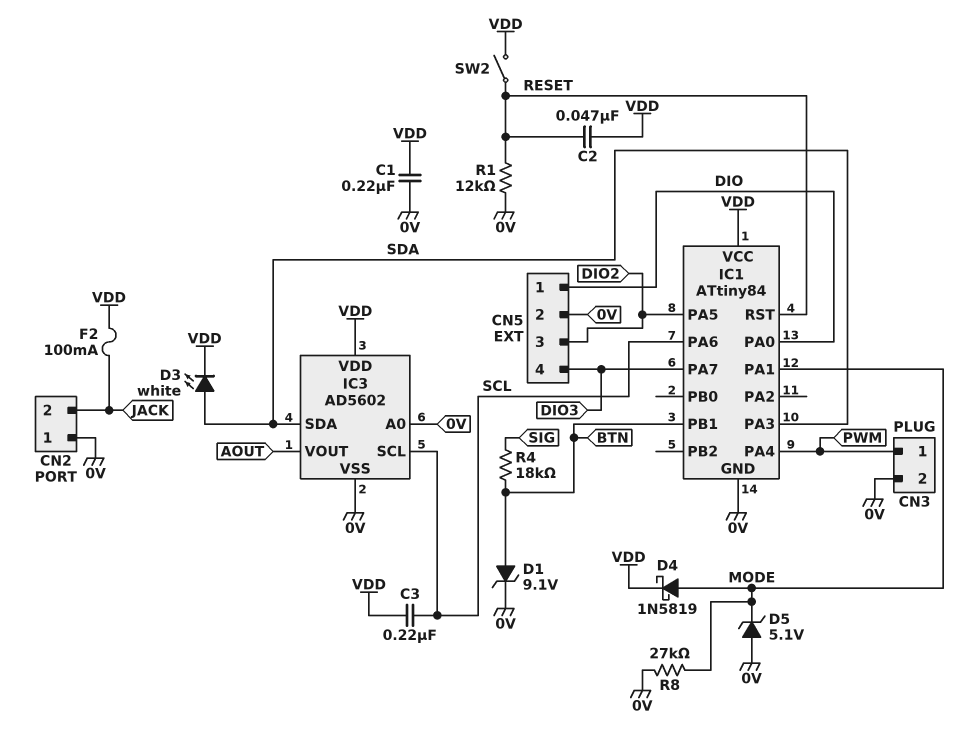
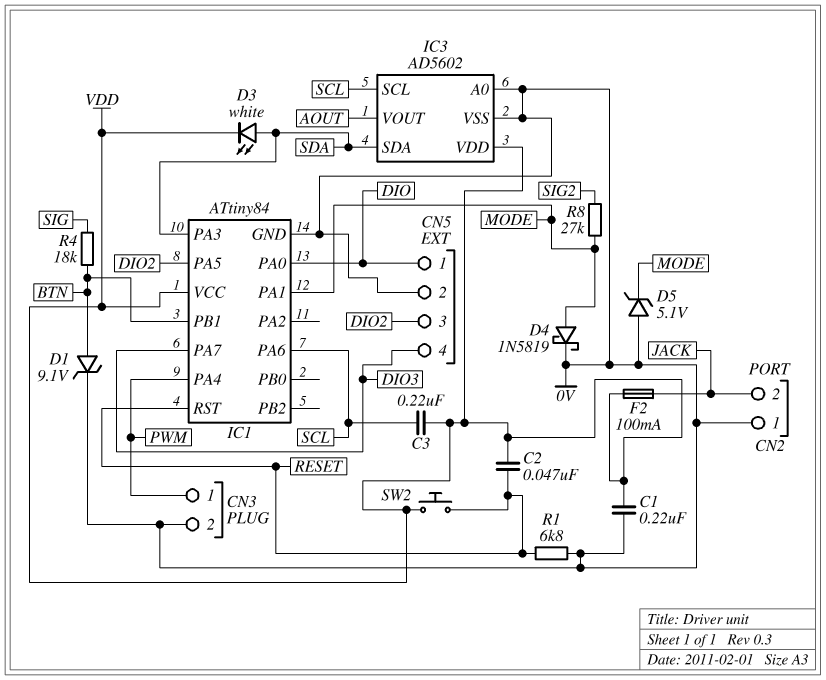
D4: schottky 1N5819 (A MODE, K VDD) -> schottky 1N5819 (A MODE, K 0V)
R1: 12k (0V, RESET) -> 6.8k (0V, RESET)
R8: 27k (0V, MODE) -> 27k (MODE, SIG2)
SW2: switch (RESET, VDD) -> button (RESET, VDD)

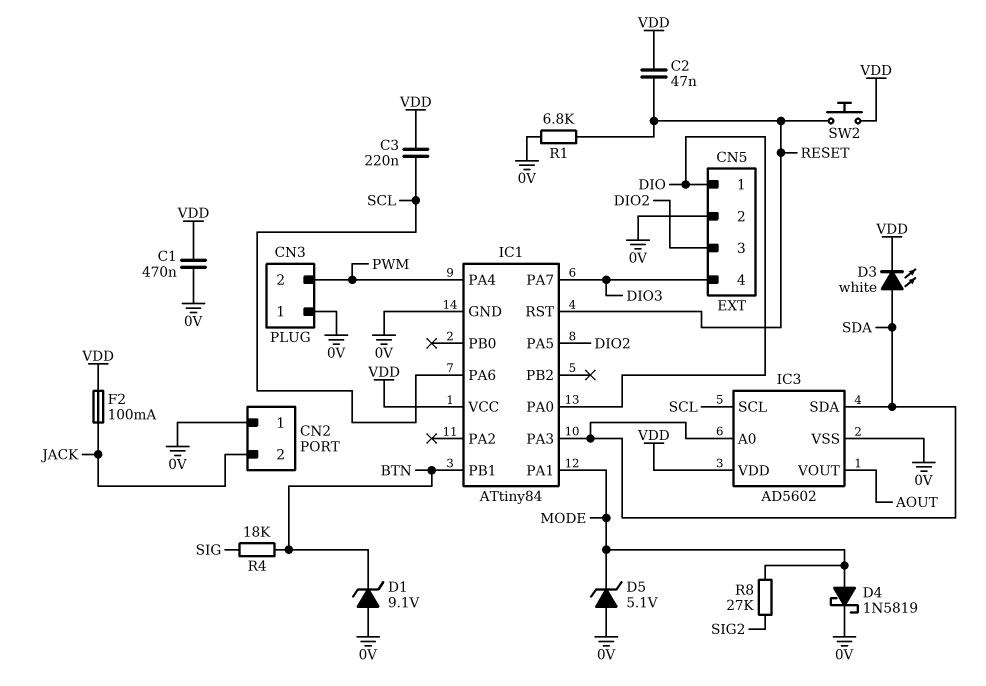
C1: 220nF (0V, VDD) -> 470nF (0V, VDD)
CN3 pin 1: PWM -> 0V
CN3 pin 2: 0V -> PWM
D1: zener 9.1V (A BTN, K 0V) -> zener 9.1V (A 0V, K BTN)
IC3 pin A0: 0V -> SDA

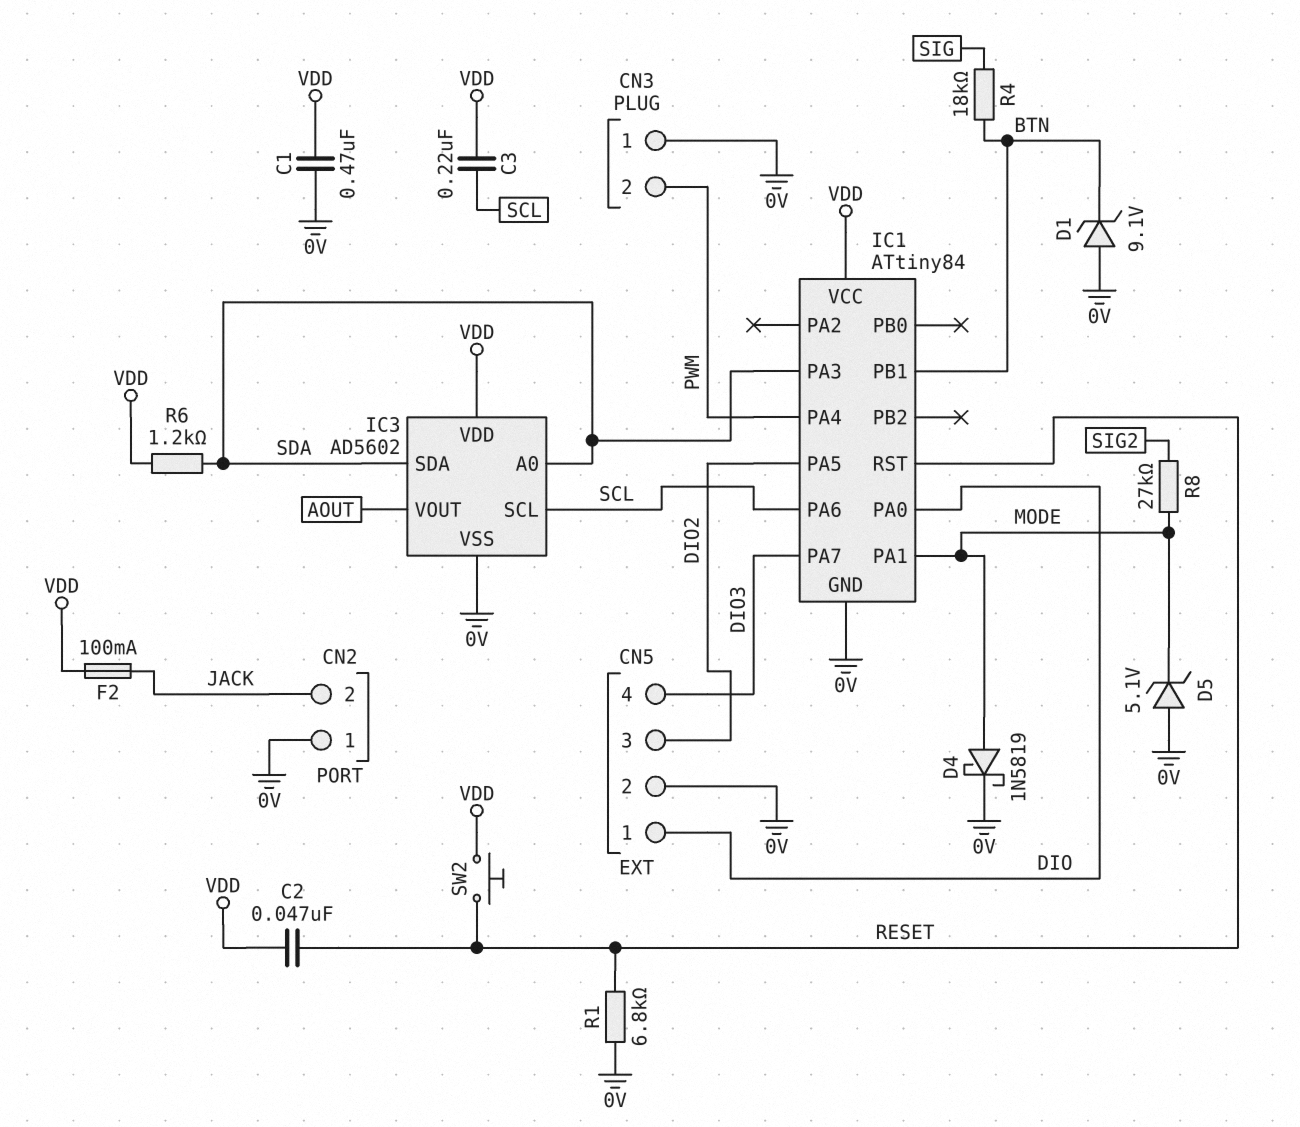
D3: LED white (A SDA, K VDD) -> none
R6: none -> 1.2k (SDA, VDD)

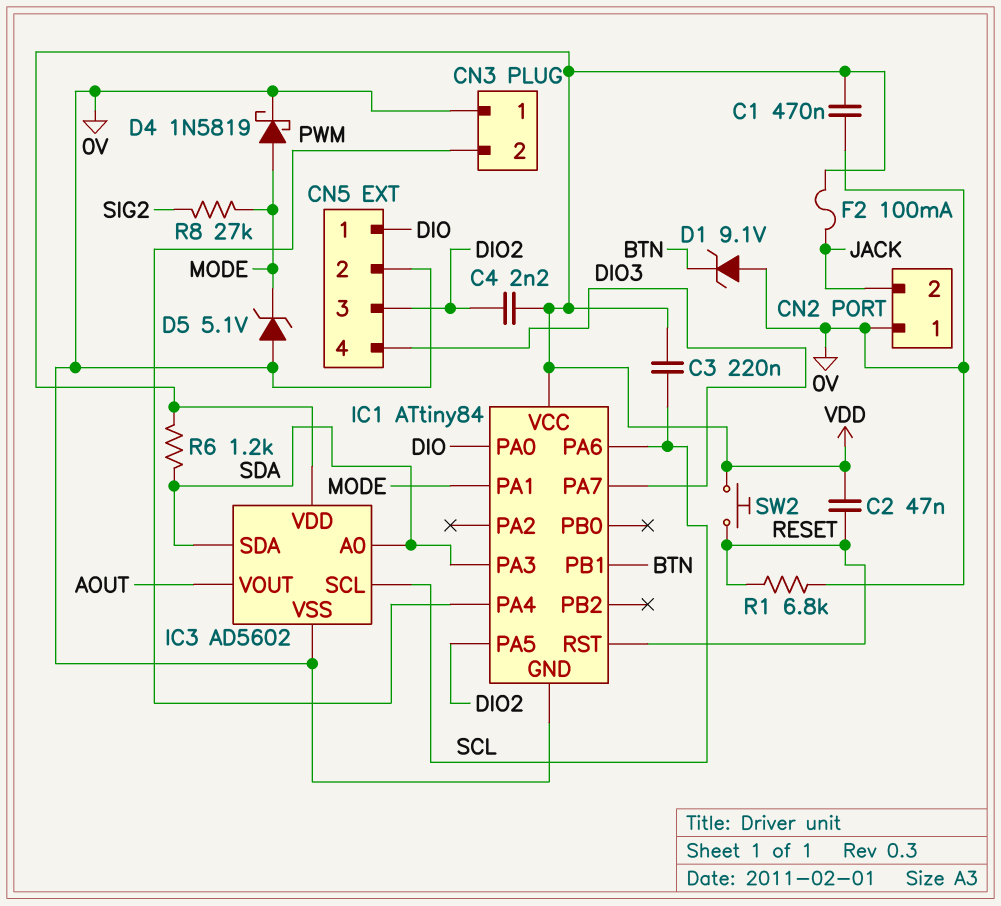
C4: none -> 2.2nF (DIO2, VDD)
R4: 18k (BTN, SIG) -> none

